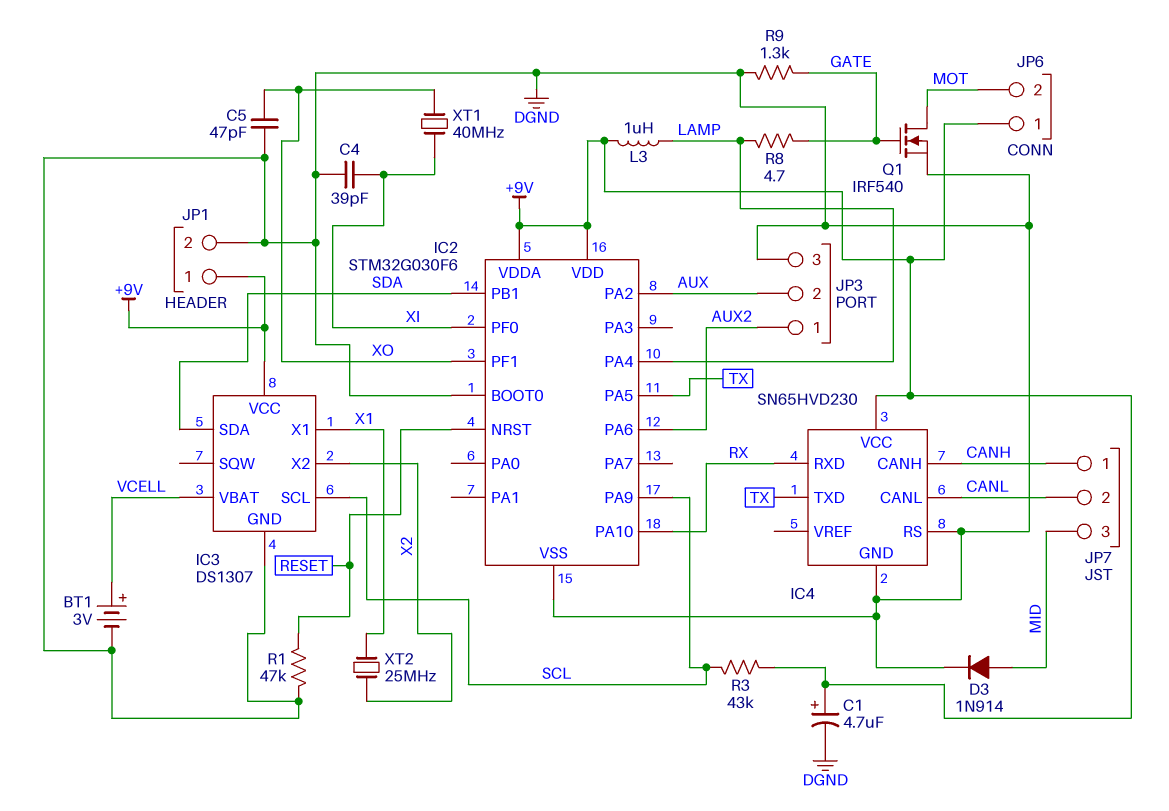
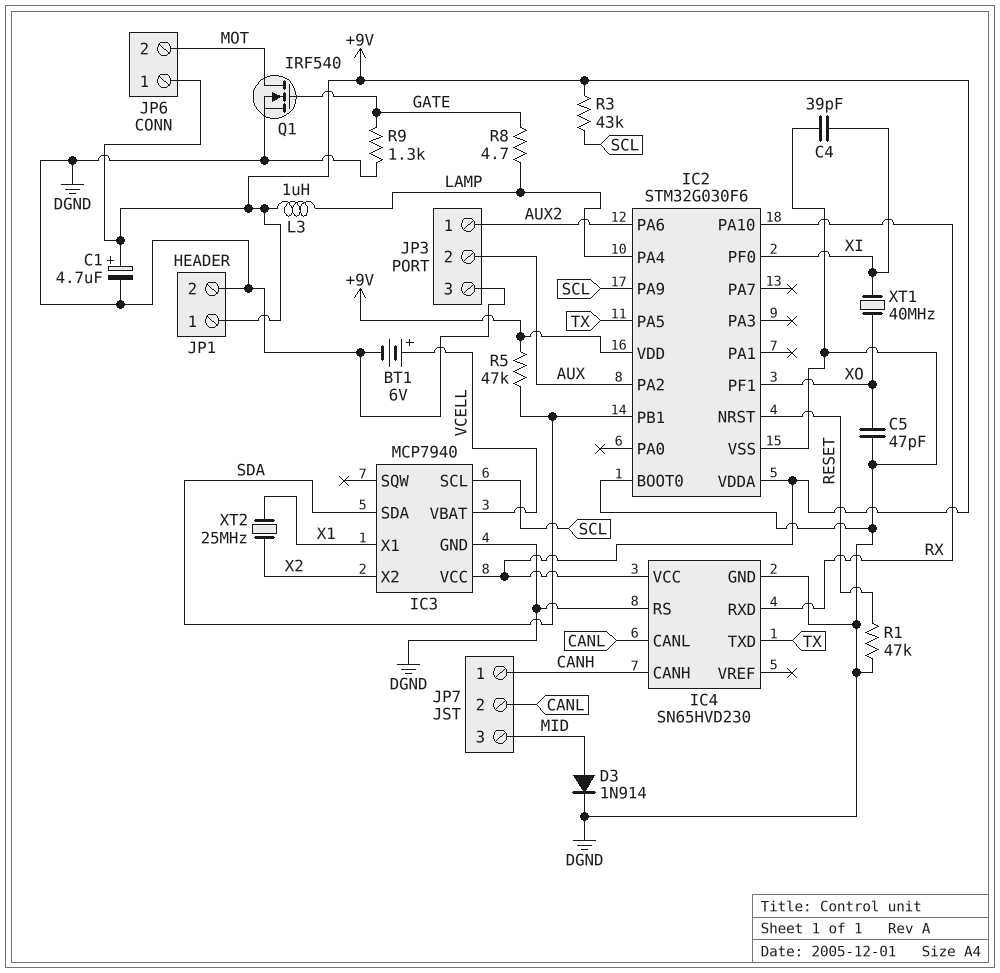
BT1: 3V (plus VCELL, minus DGND) -> 6V (plus VCELL, minus DGND)
IC3: DS1307 -> MCP7940
R5: none -> 47k (+9V, SDA)

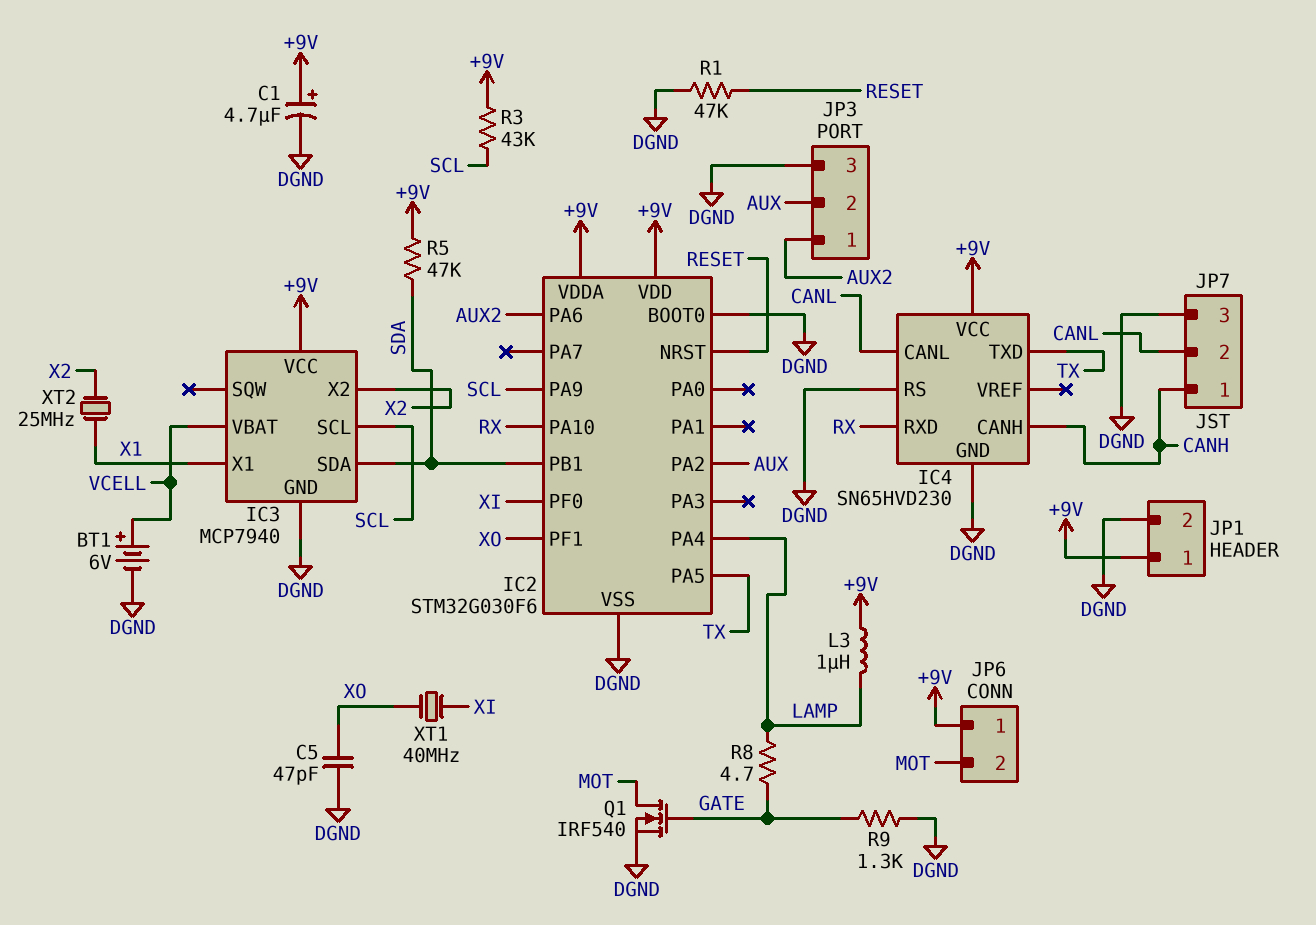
C4: 39pF (DGND, XI) -> none
D3: diode 1N914 (A MID, K DGND) -> none
JP7 pin 3: MID -> DGND

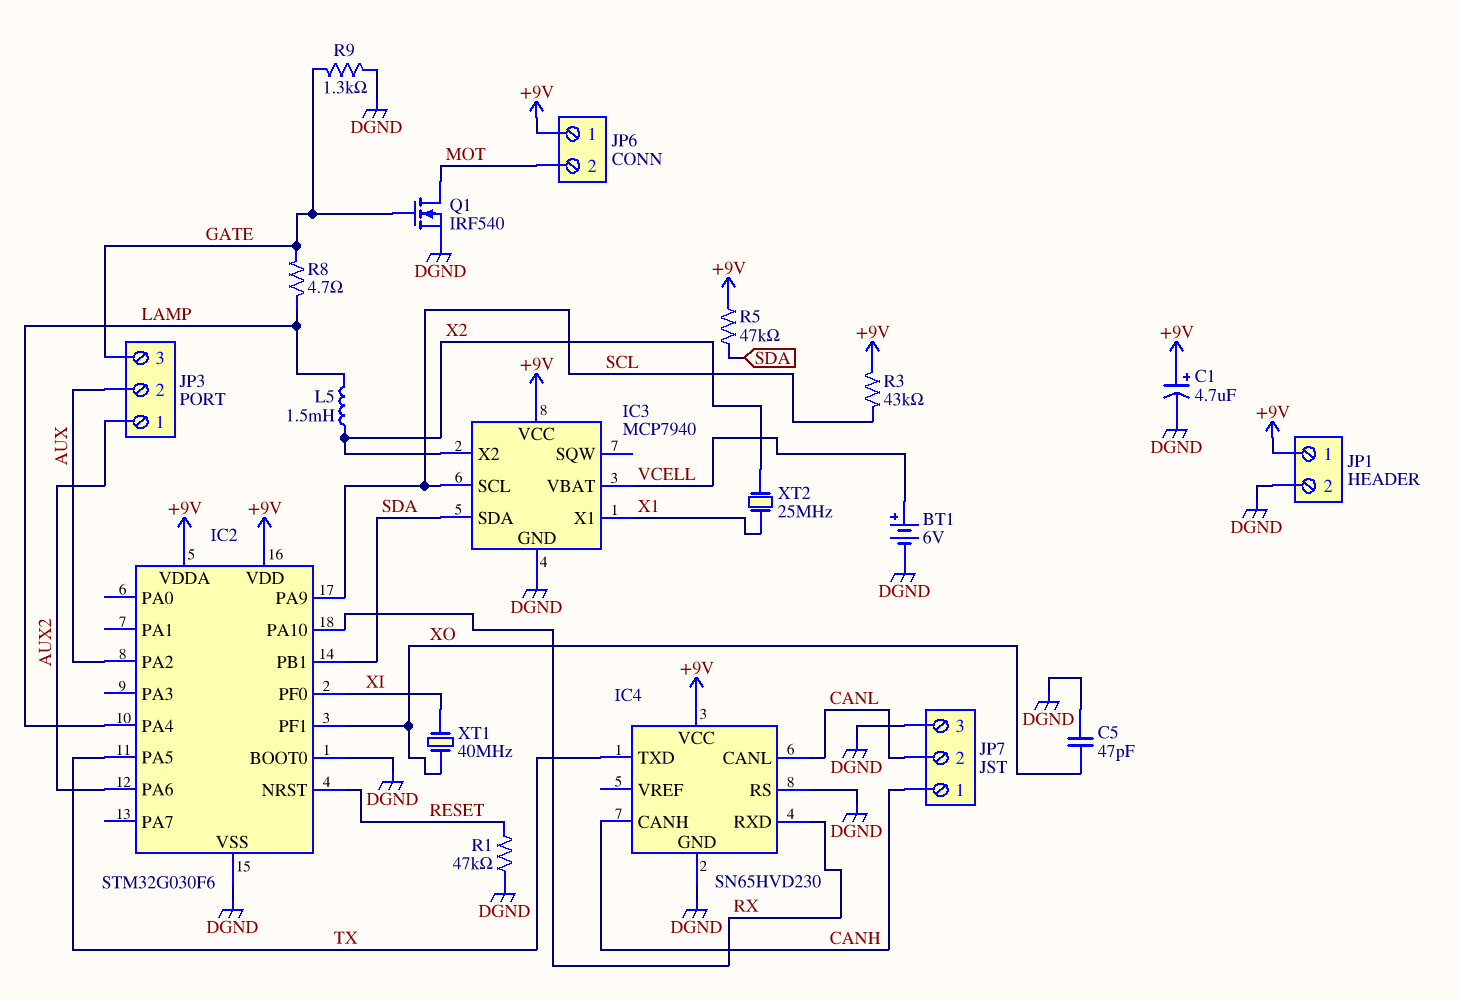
JP3 pin 3: DGND -> GATE
L3: 1uH (+9V, LAMP) -> none
L5: none -> 1.5mH (LAMP, X2)

